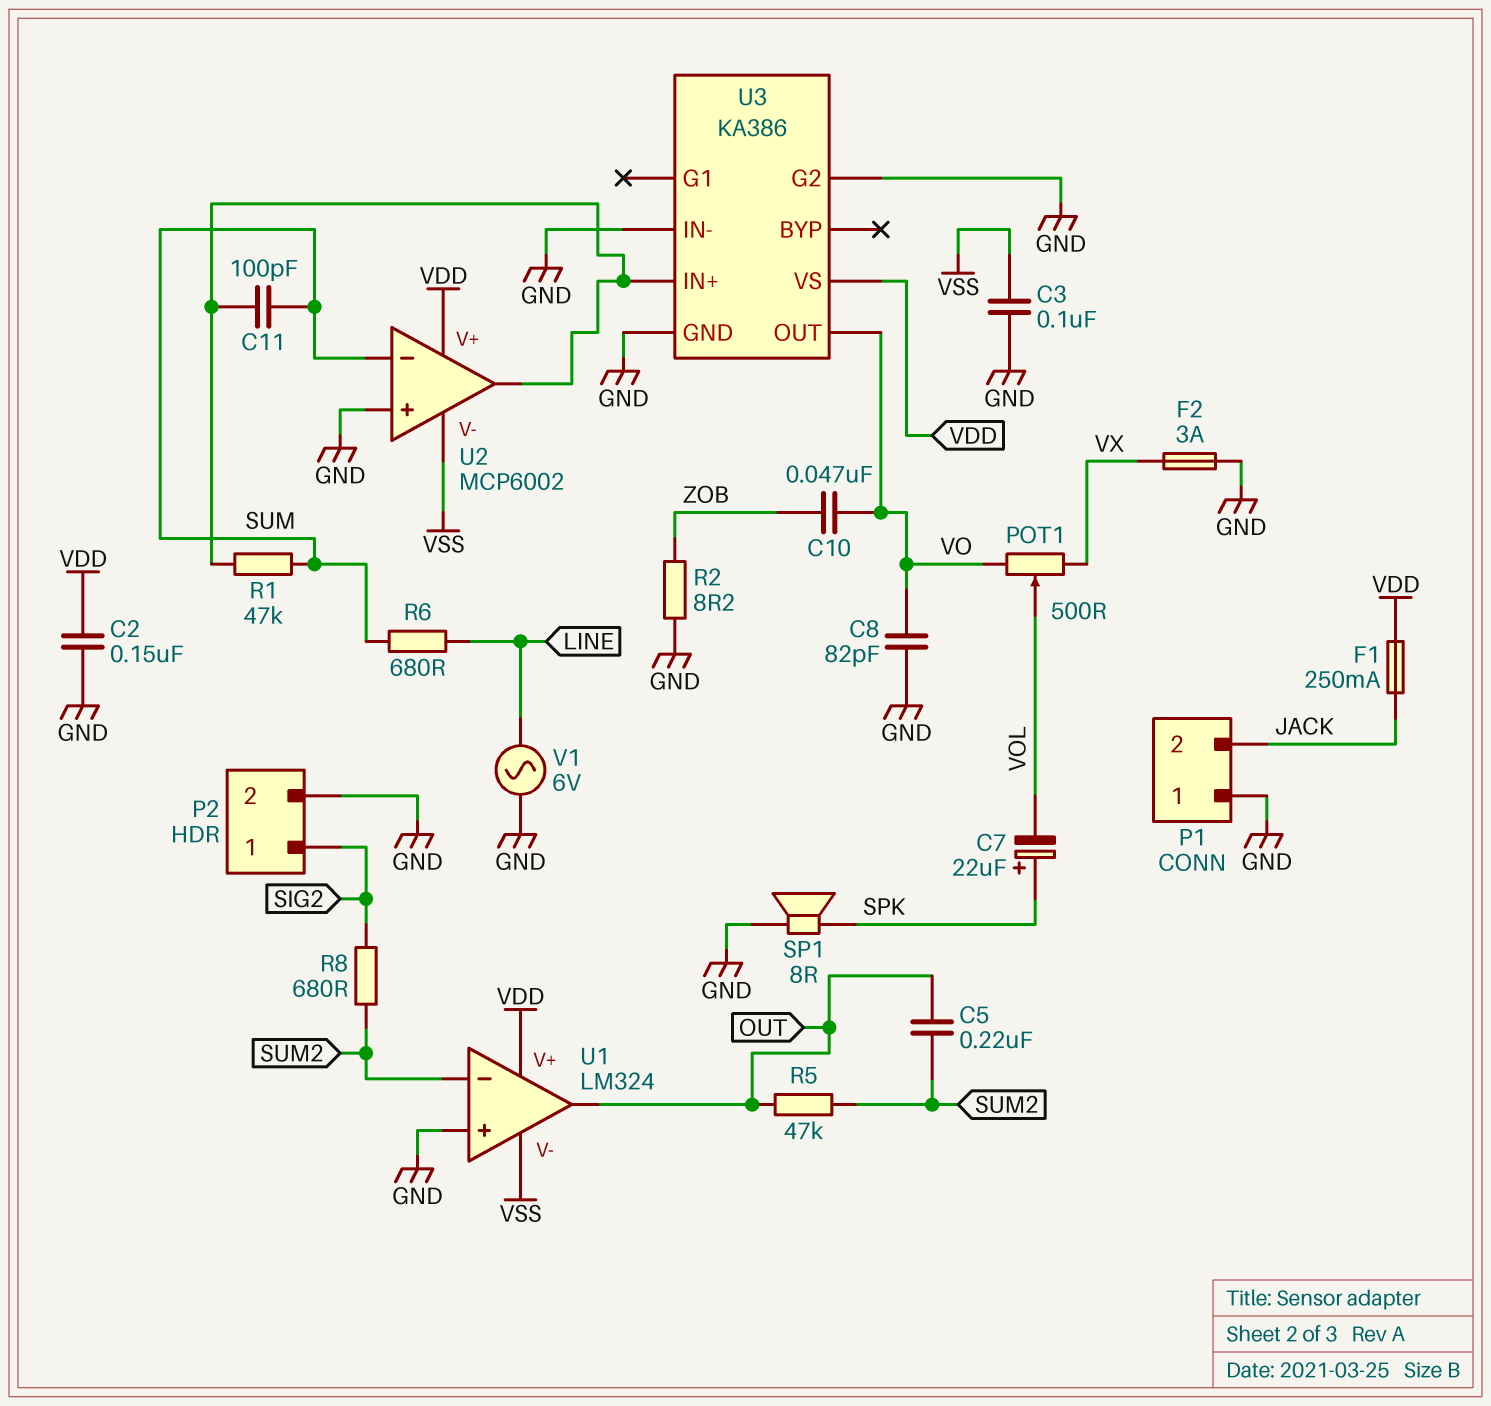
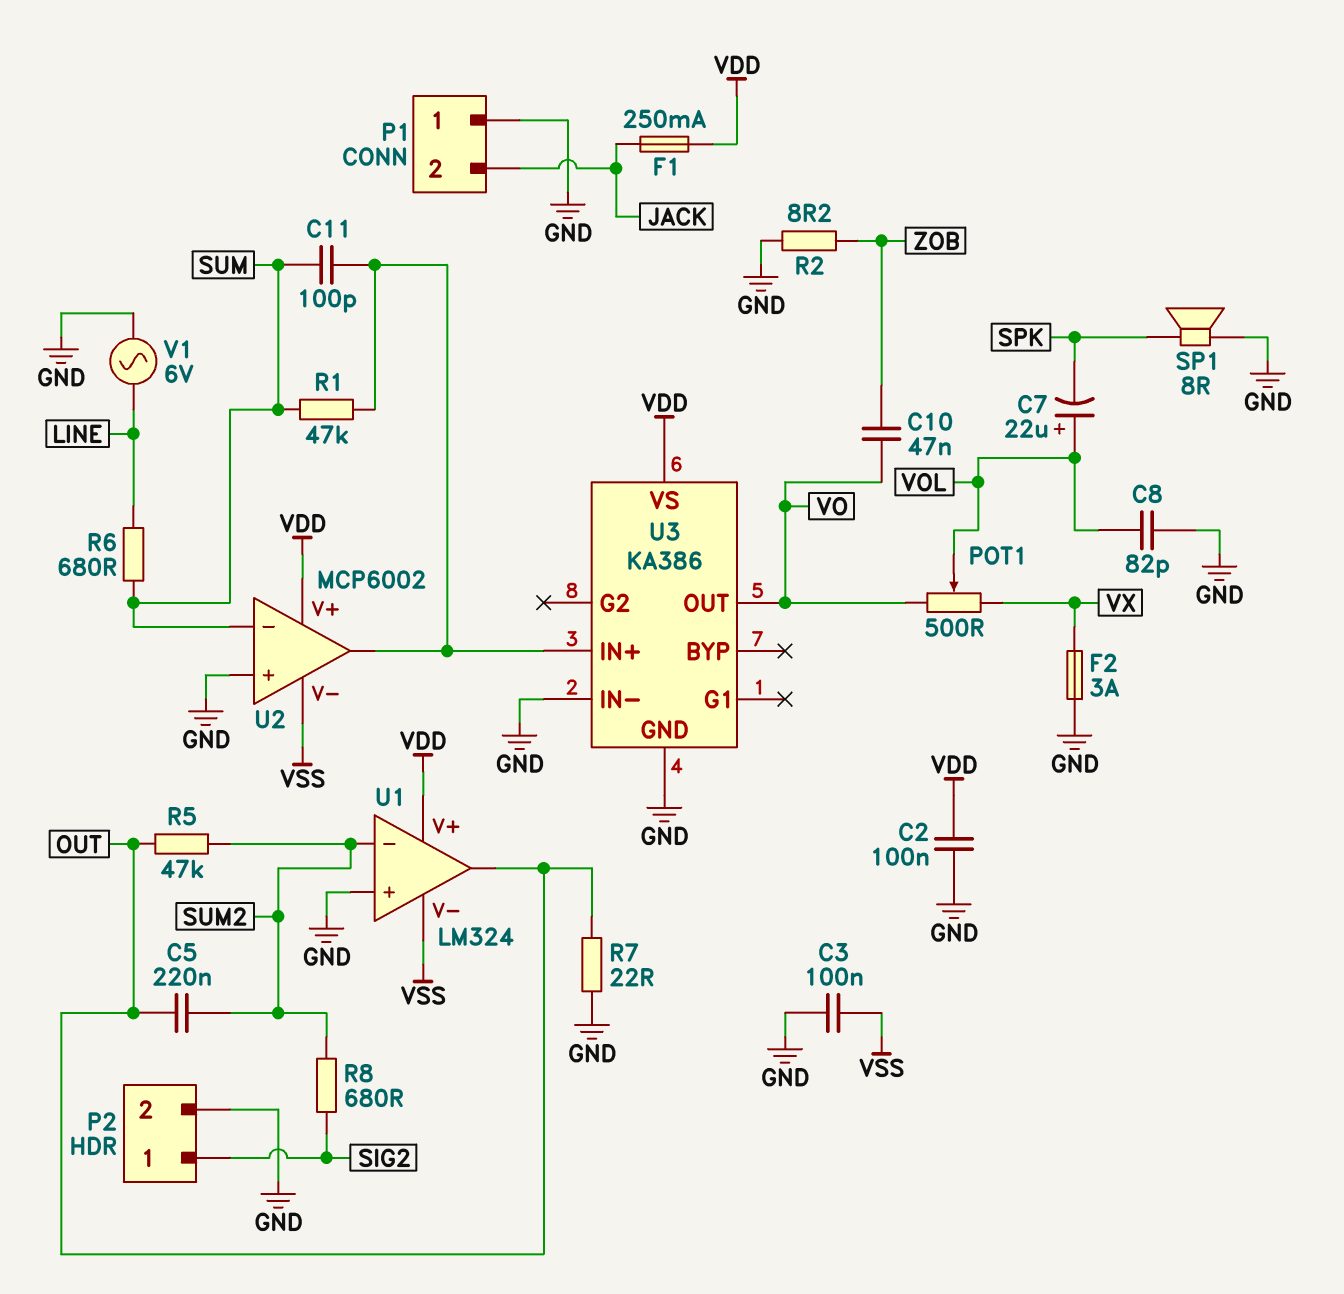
C2: 150nF (GND, VDD) -> 100nF (GND, VDD)
C7: 22uF (plus SPK, minus VOL) -> 22uF (plus VOL, minus SPK)
C8: 82pF (GND, VO) -> 82pF (GND, VOL)
R7: none -> 22 (GND, OUT)
U3 pin G2: GND -> none

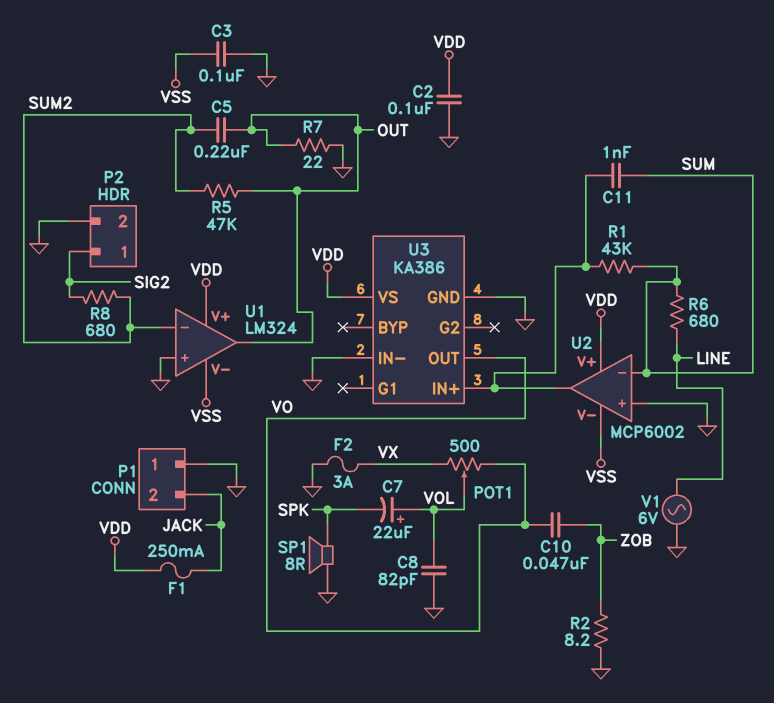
C11: 100pF (SUM, U2/out) -> 1nF (SUM, U2/out)
R1: 47k (SUM, U2/out) -> 43k (SUM, U2/out)

